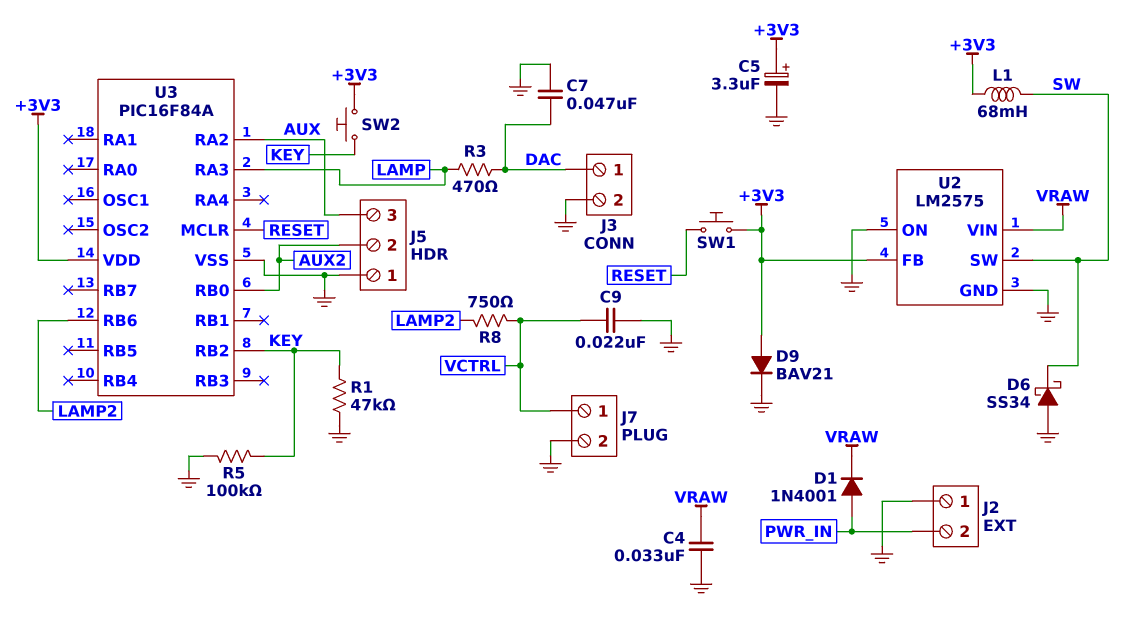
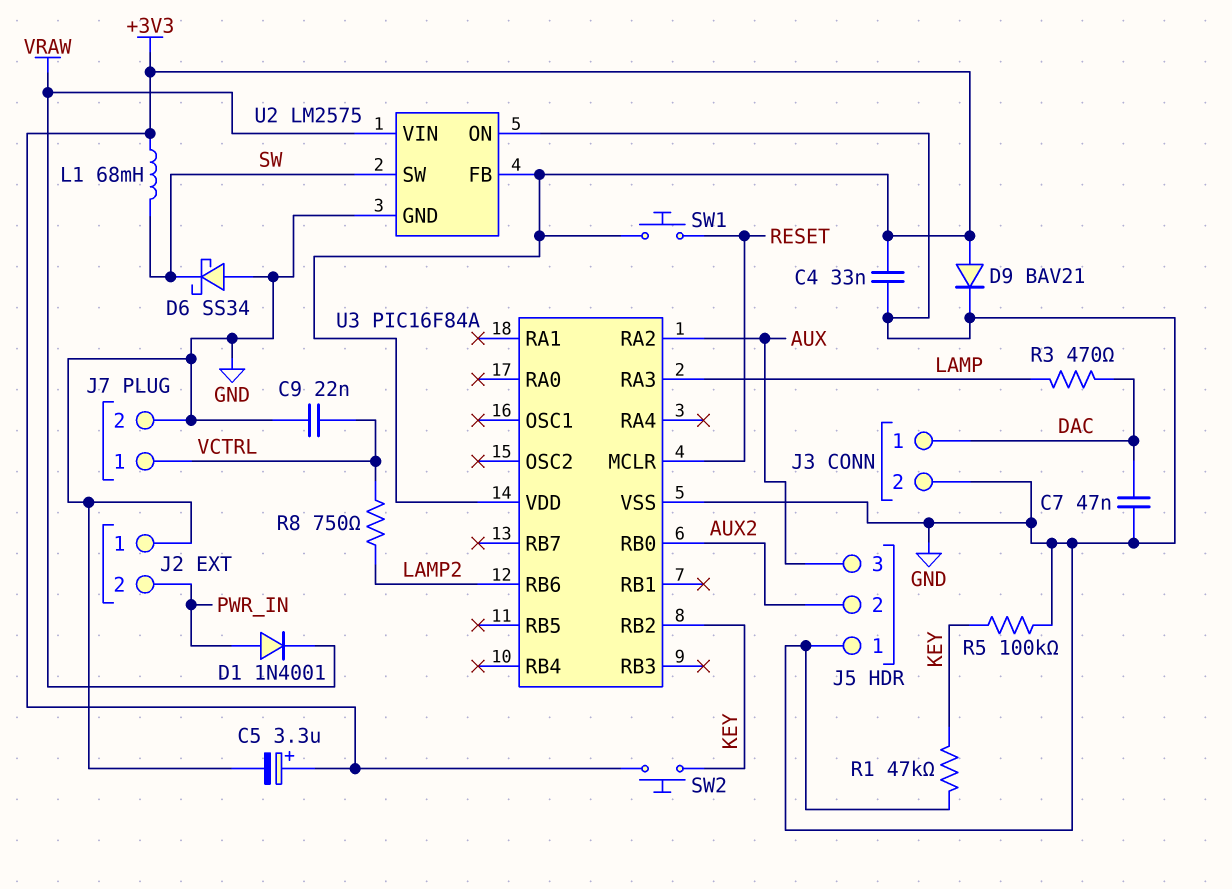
C4: 33nF (GND, VRAW) -> 33nF (+3V3, GND)

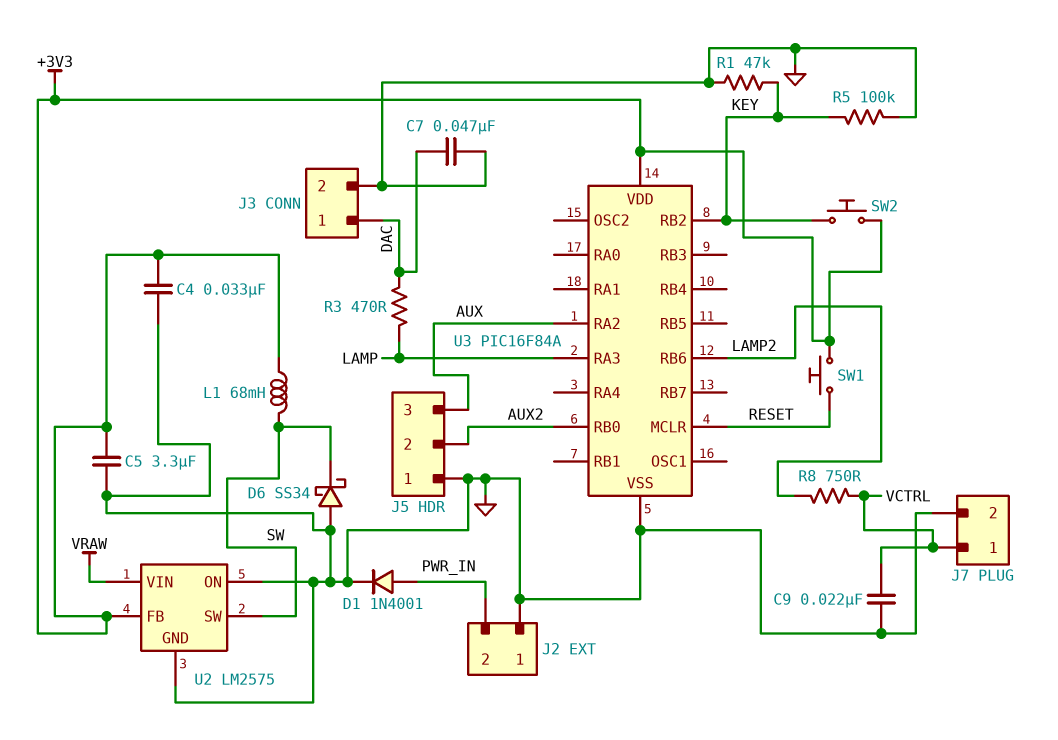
C5: 3.3uF (plus +3V3, minus GND) -> 3.3uF (+3V3, GND)
D1: diode 1N4001 (A PWR_IN, K VRAW) -> diode 1N4001 (A PWR_IN, K GND)
D9: diode BAV21 (A +3V3, K GND) -> none

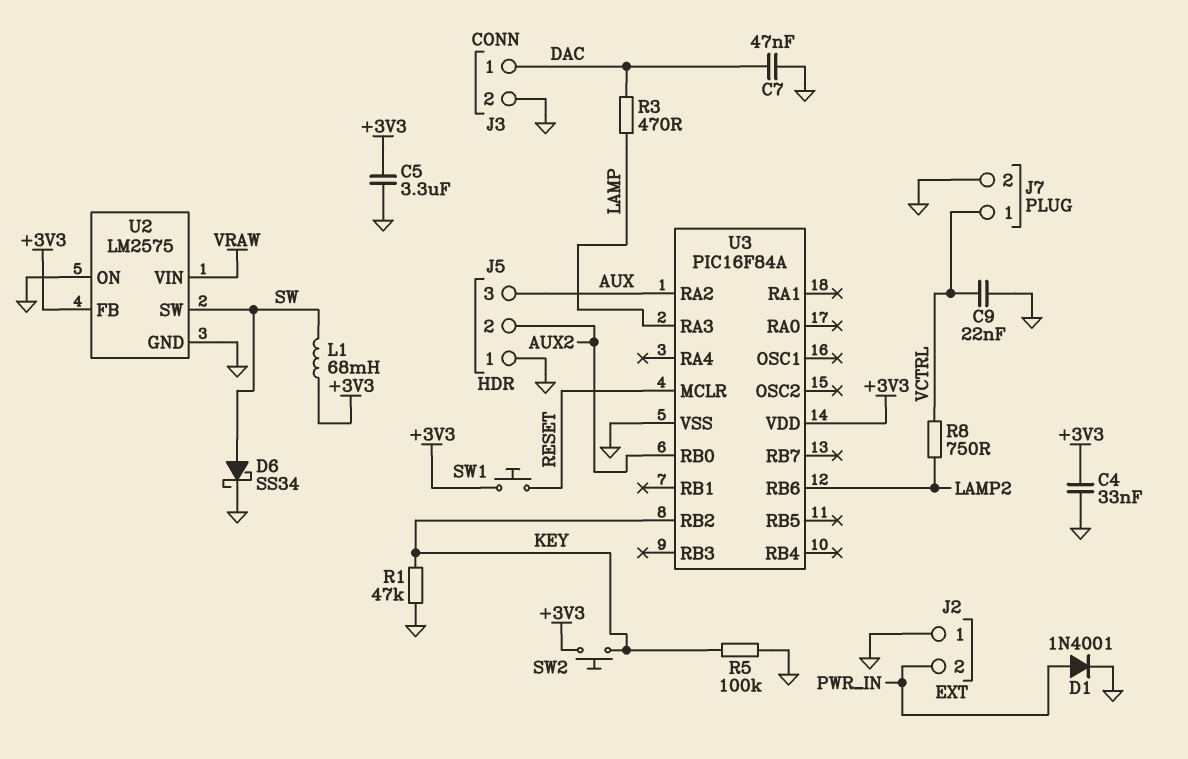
D6: schottky SS34 (A GND, K SW) -> schottky SS34 (A SW, K GND)

